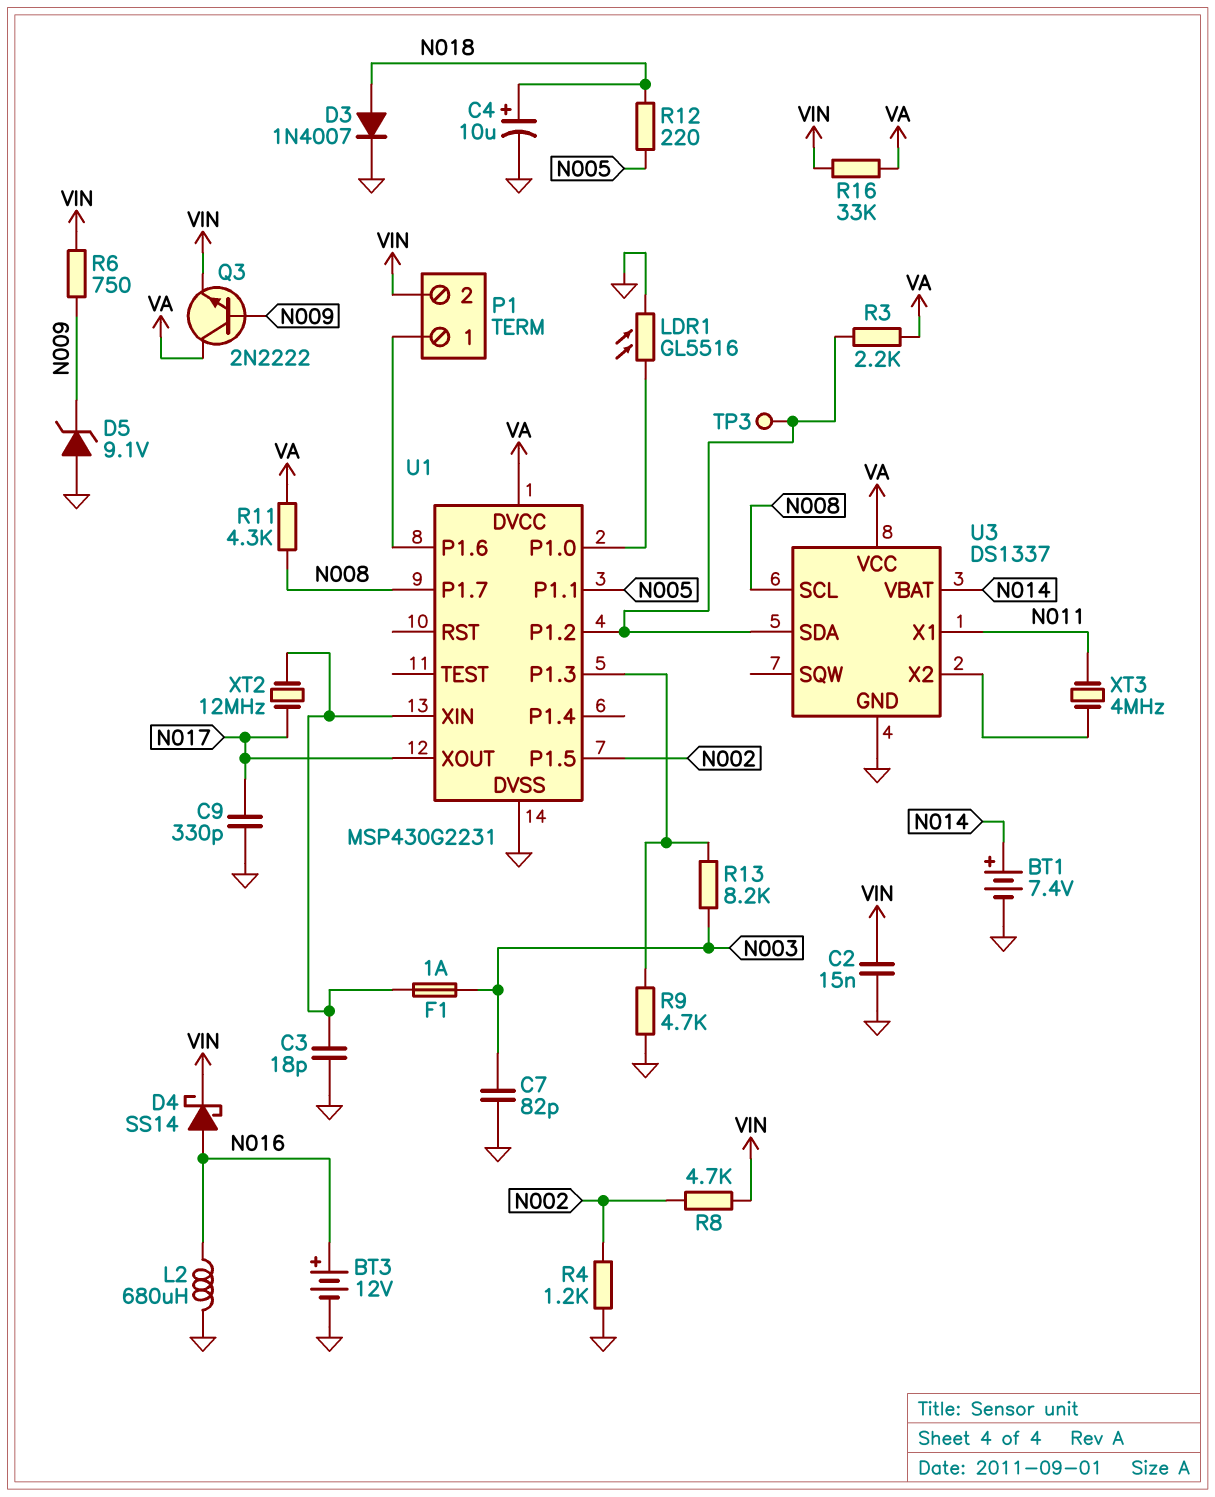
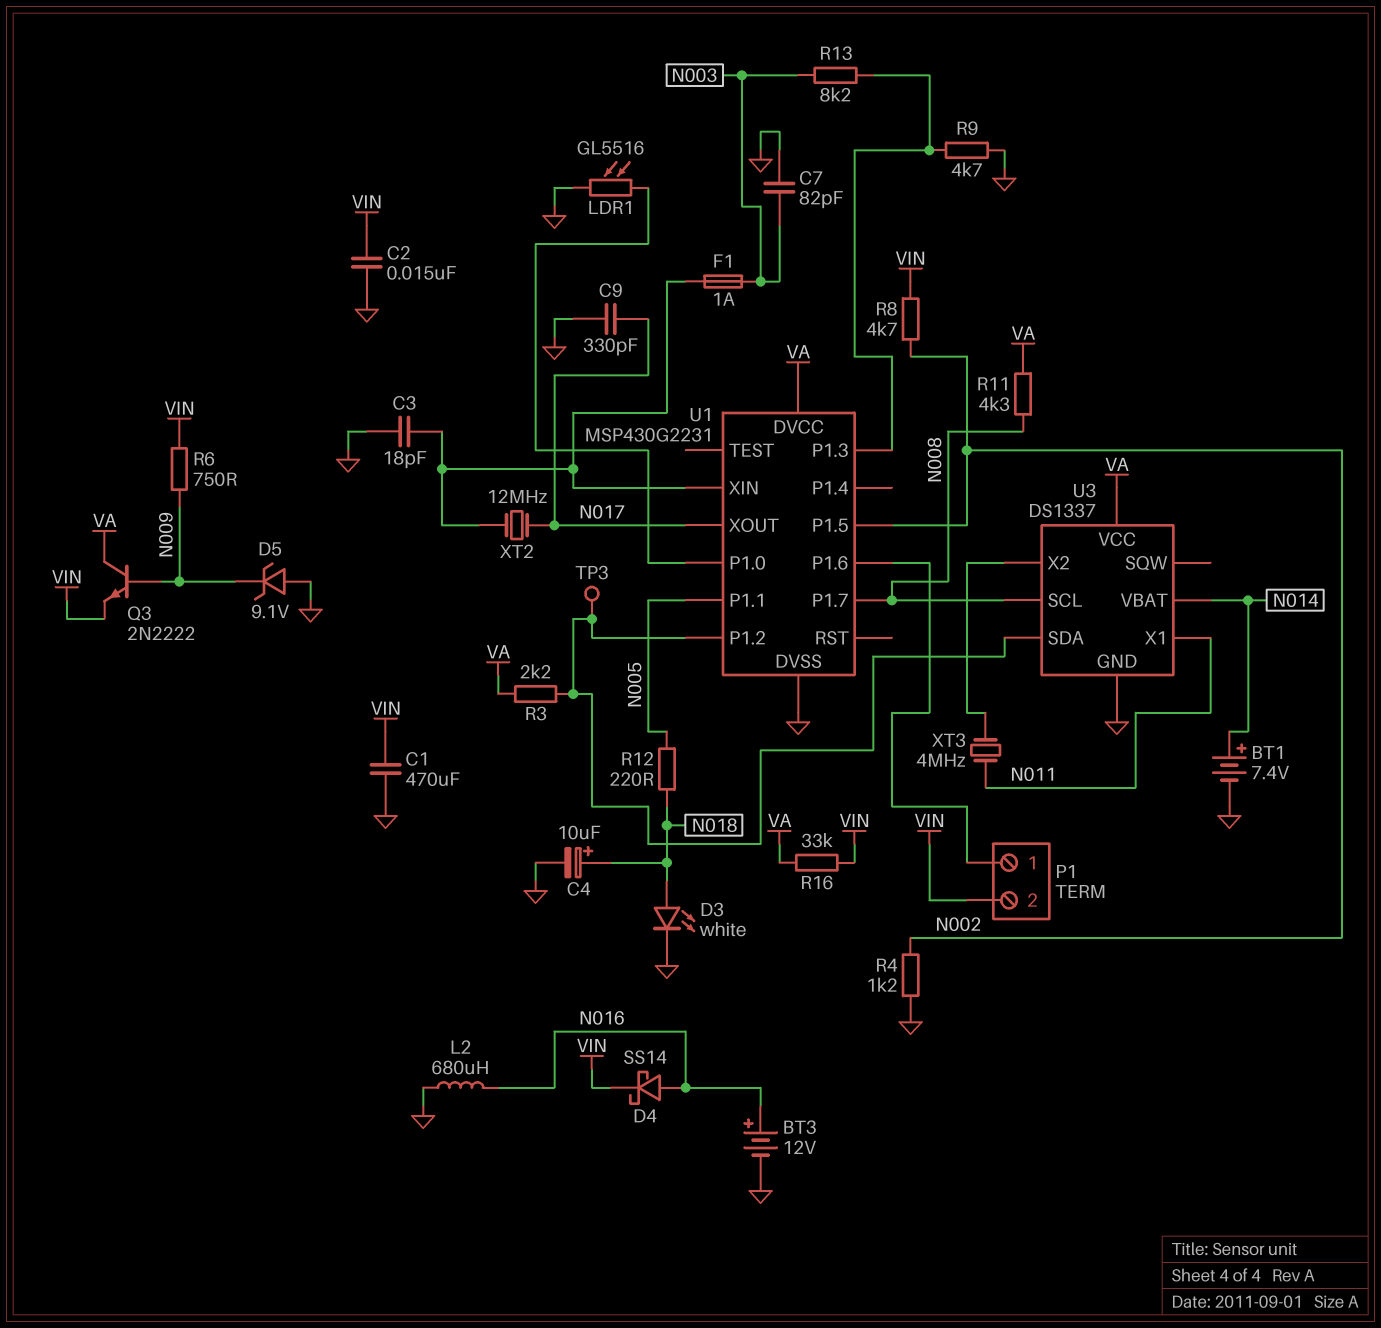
C1: none -> 470uF (GND, VIN)
D3: diode 1N4007 (A N018, K GND) -> LED white (A N018, K GND)

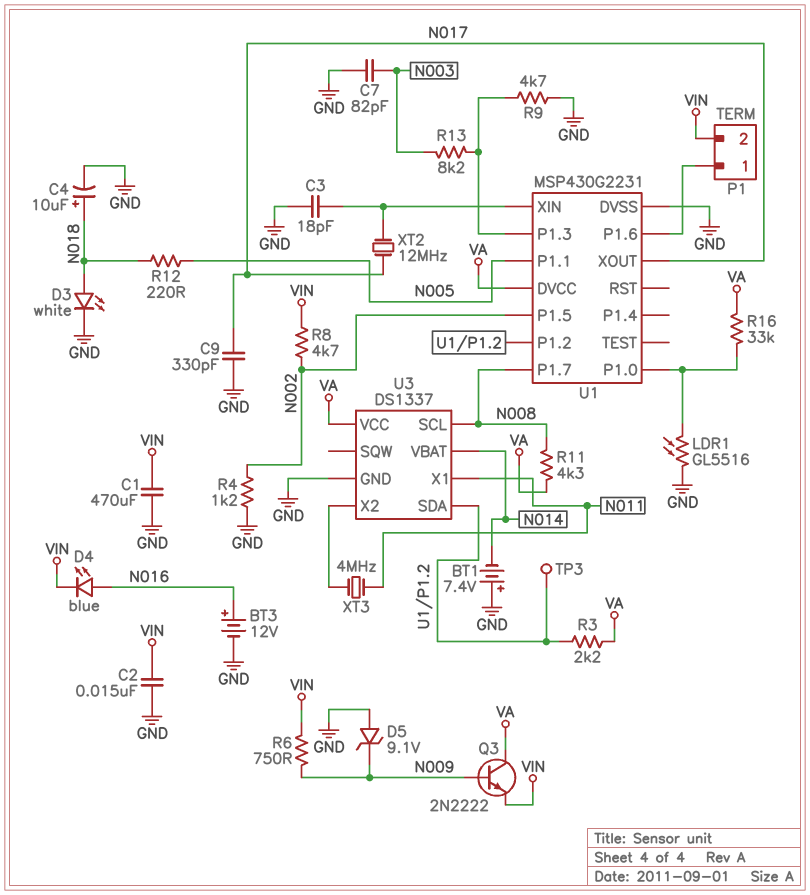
BT1: 7.4V (plus N014, minus GND) -> 7.4V (plus GND, minus N014)
D4: schottky SS14 (A N016, K VIN) -> LED blue (A N016, K VIN)
F1: 1A (N003, U1/XIN) -> none
L2: 680uH (GND, N016) -> none
R16: 33k (VA, VIN) -> 33k (U1/P1.0, VA)

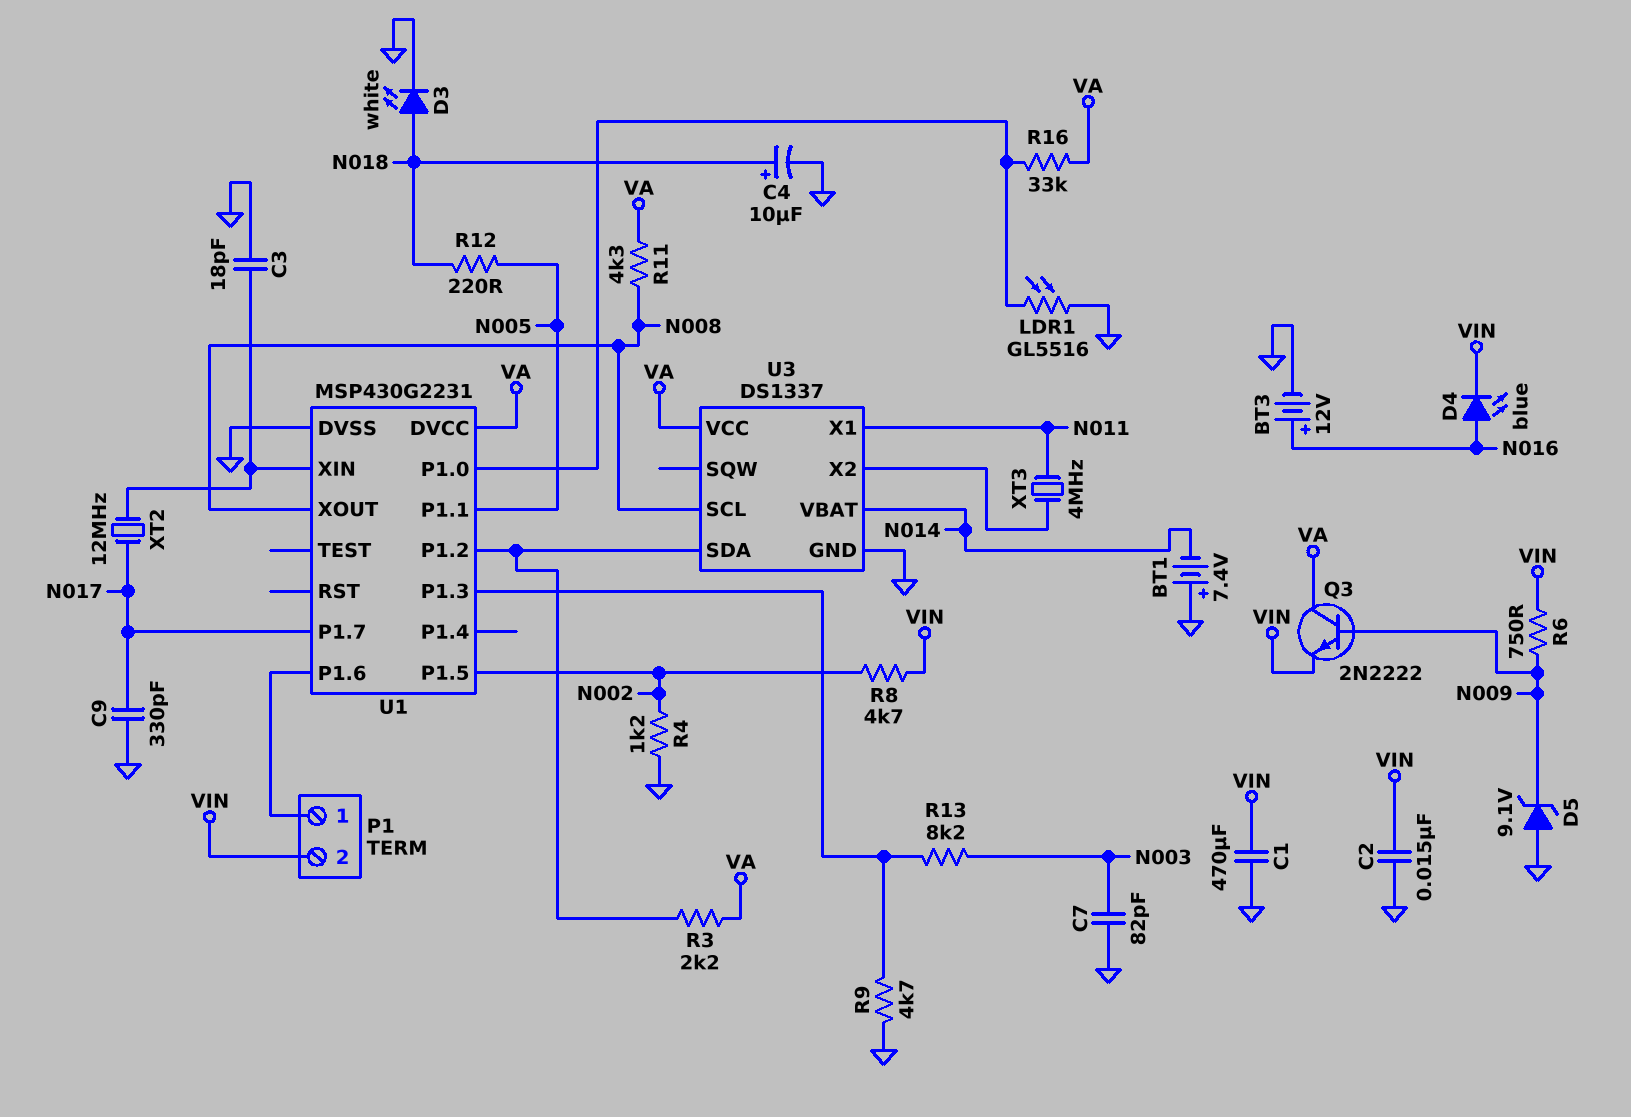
TP3: test point (U1/P1.2) -> none
U1 pin P1.7: N008 -> N017
U1 pin XOUT: N017 -> N008

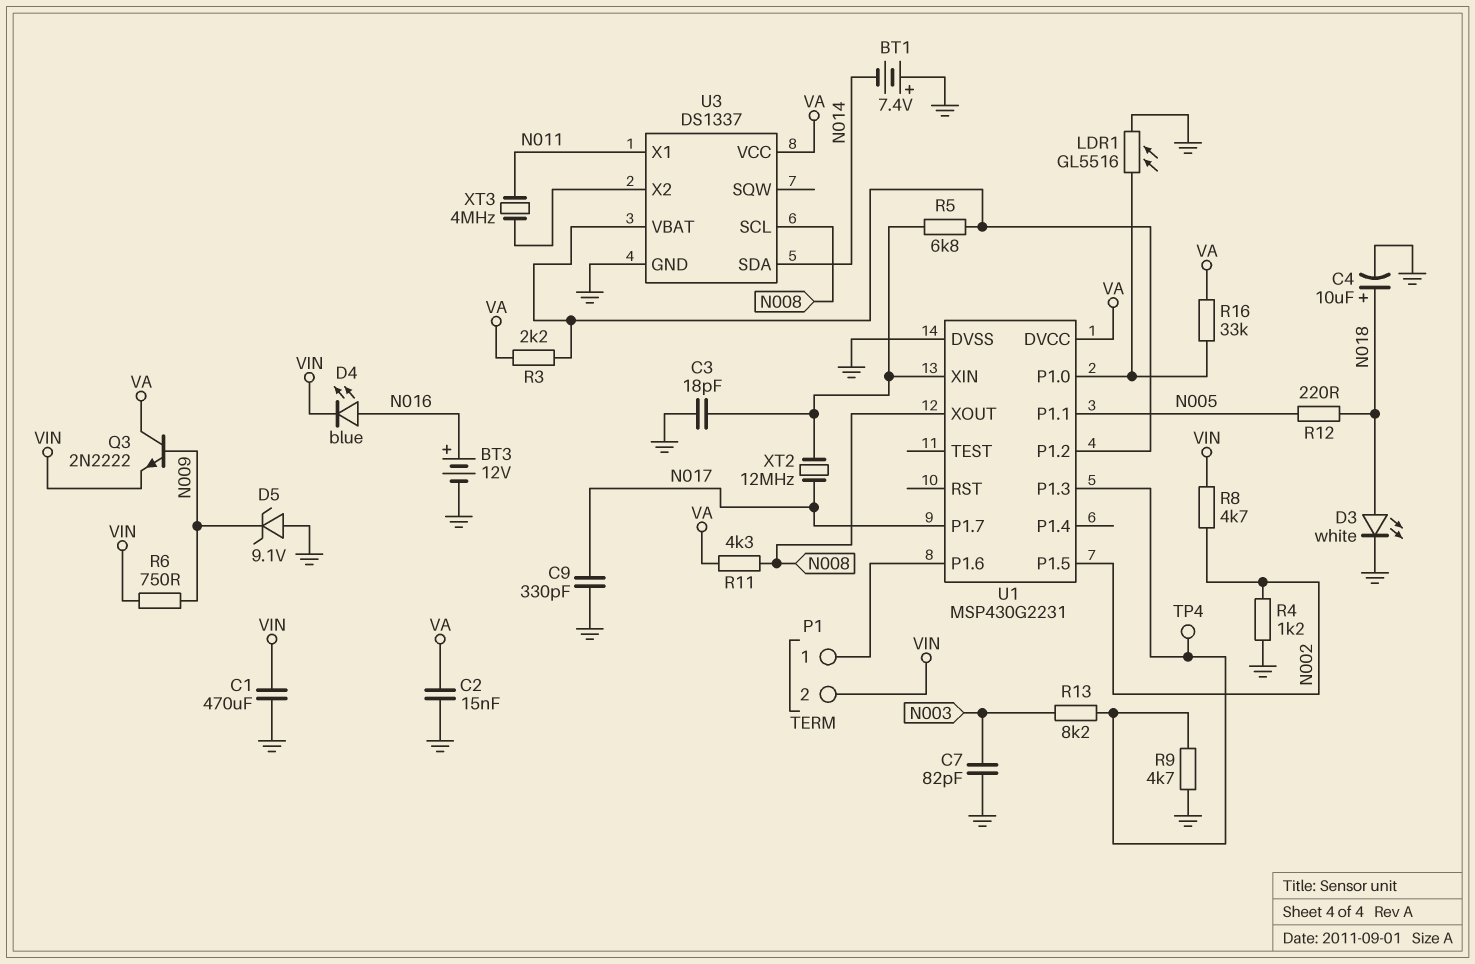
C2: 15nF (GND, VIN) -> 15nF (GND, VA)
R5: none -> 6.8k (U1/P1.2, U1/XIN)
TP4: none -> test point (U1/P1.3)
U3 pin SDA: U1/P1.2 -> N014
U3 pin VBAT: N014 -> U1/P1.2

